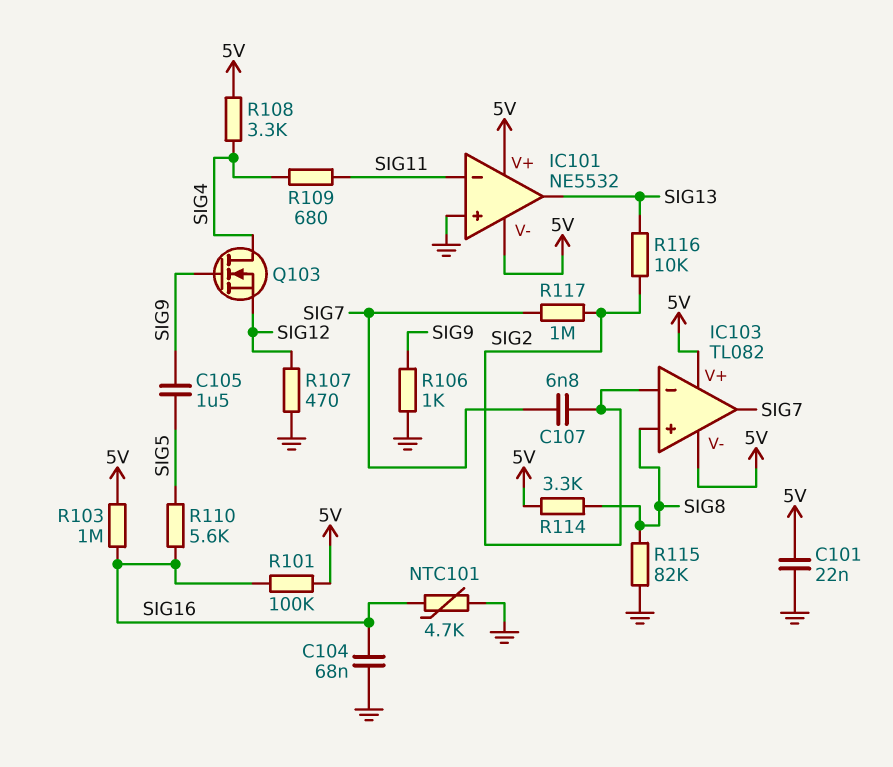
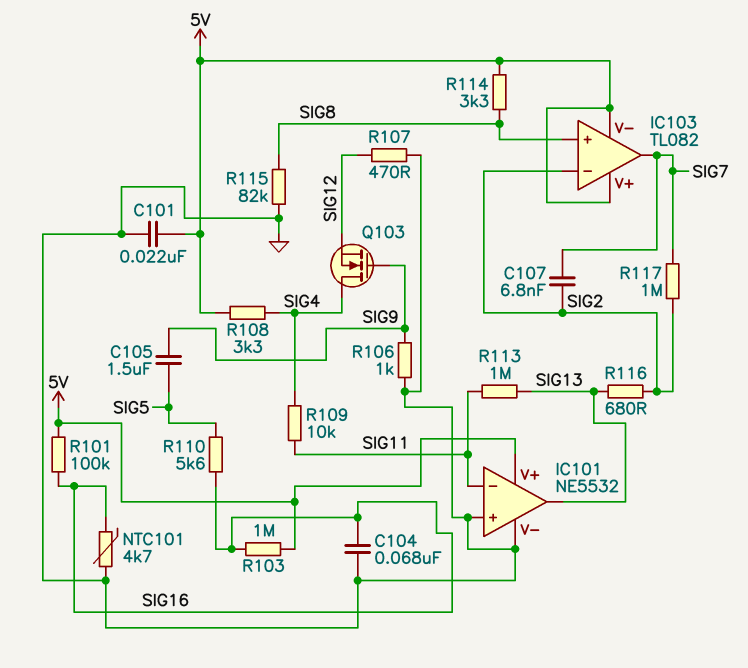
IC101 pin V-: 5V -> GND
R109: 680 (SIG4, SIG11) -> 10k (SIG4, SIG11)
R113: none -> 1M (SIG11, SIG13)
R116: 10k (SIG2, SIG13) -> 680 (SIG2, SIG13)

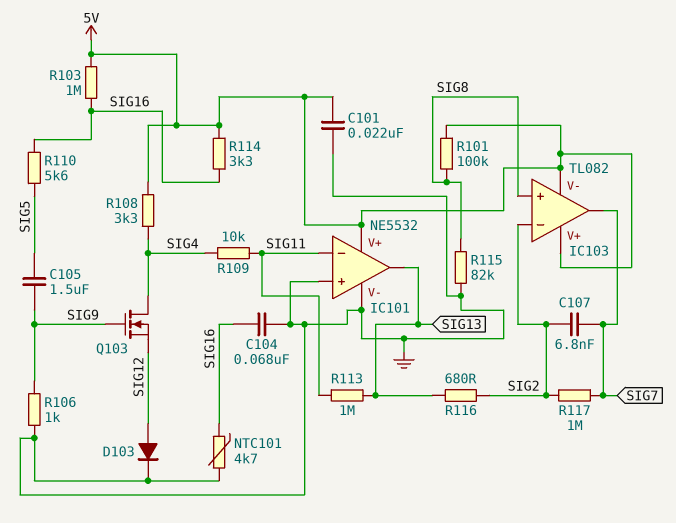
D103: none -> diode (A SIG12, K GND)
R101: 100k (5V, SIG16) -> 100k (5V, SIG8)
R107: 470 (GND, SIG12) -> none
R114: 3.3k (5V, SIG8) -> 3.3k (5V, SIG16)

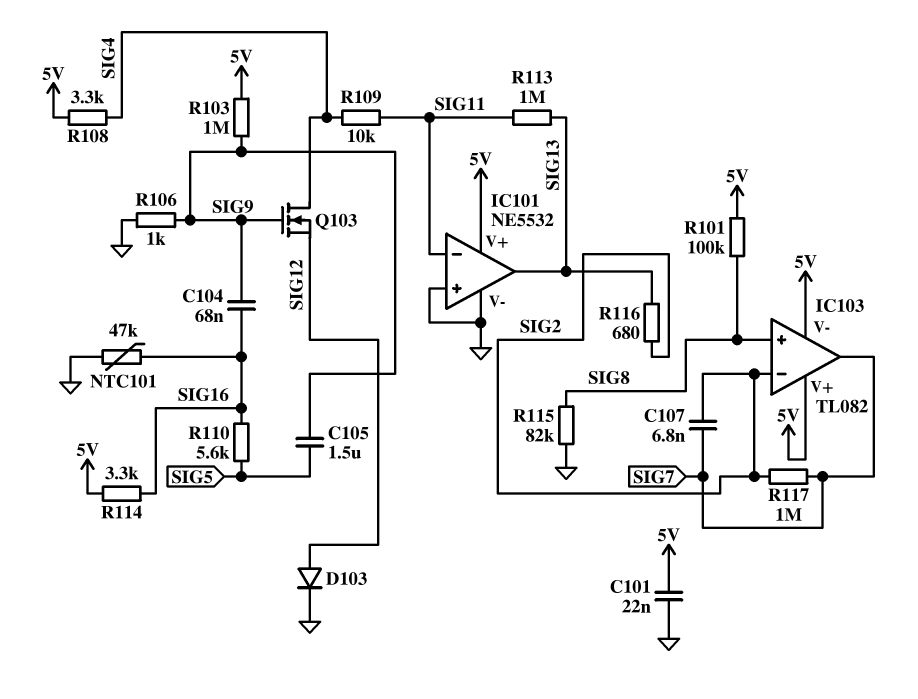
C104: 68nF (GND, SIG16) -> 68nF (SIG9, SIG16)
NTC101: 4.7k (GND, SIG16) -> 47k (GND, SIG16)
R103: 1M (5V, SIG16) -> 1M (5V, SIG9)

